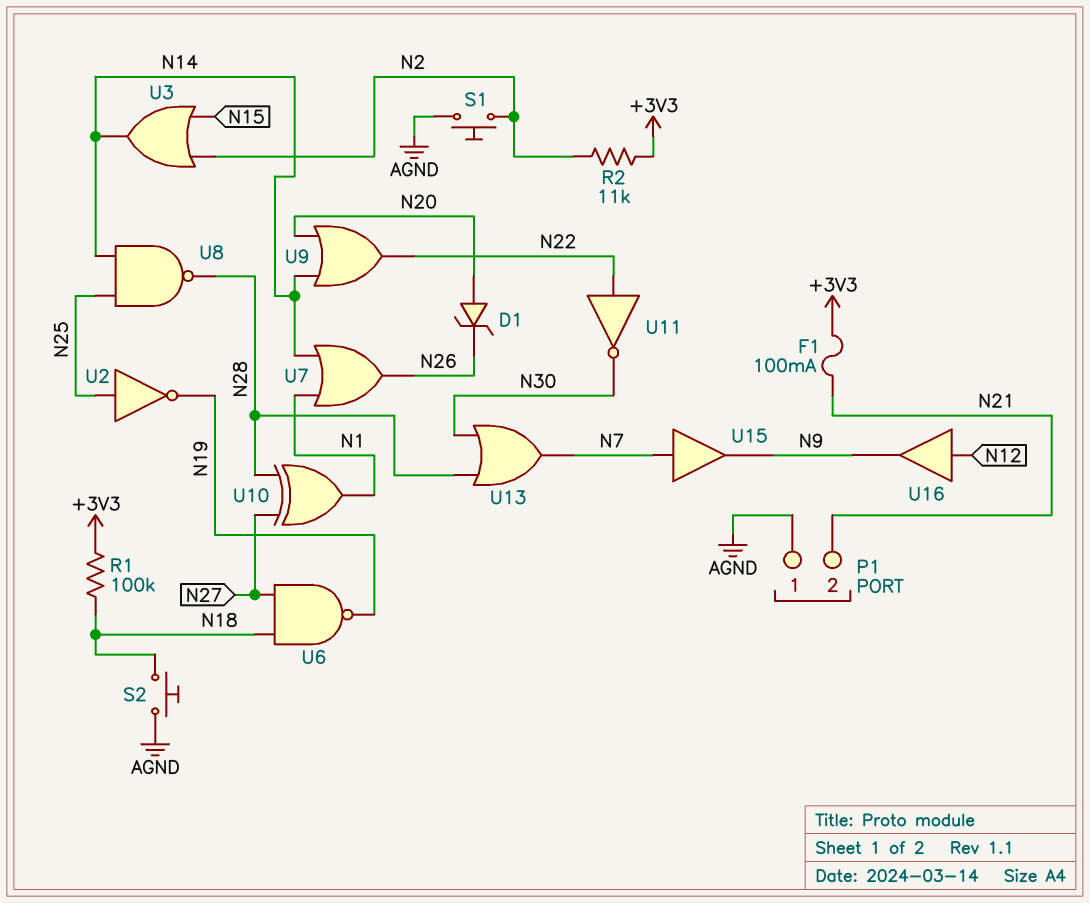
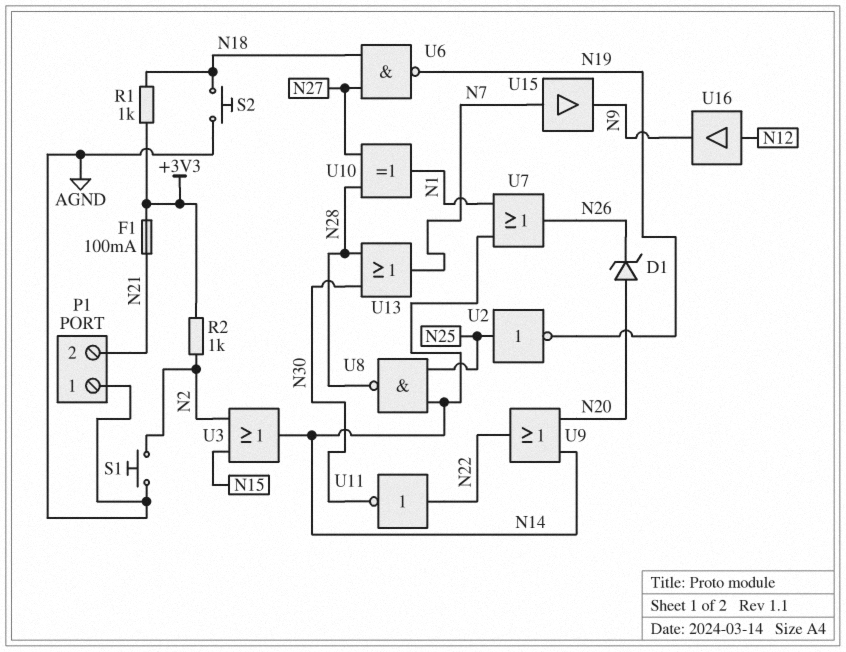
R1: 100k (+3V3, N18) -> 1k (+3V3, N18)
R2: 11k (+3V3, N2) -> 1k (+3V3, N2)

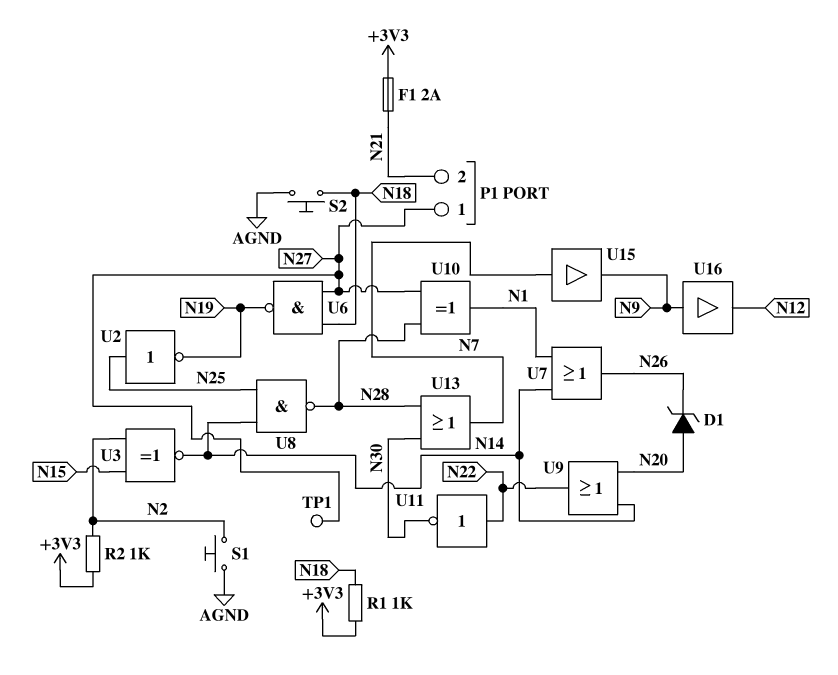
F1: 100mA (+3V3, N21) -> 2A (+3V3, N21)
P1 pin 1: AGND -> N27
TP1: none -> test point (N27)
U3: OR (in N2, in N15, out N14) -> XNOR (in N2, in N15, out N14)
U16: buffer (in N12, out N9) -> buffer (in N9, out N12)

